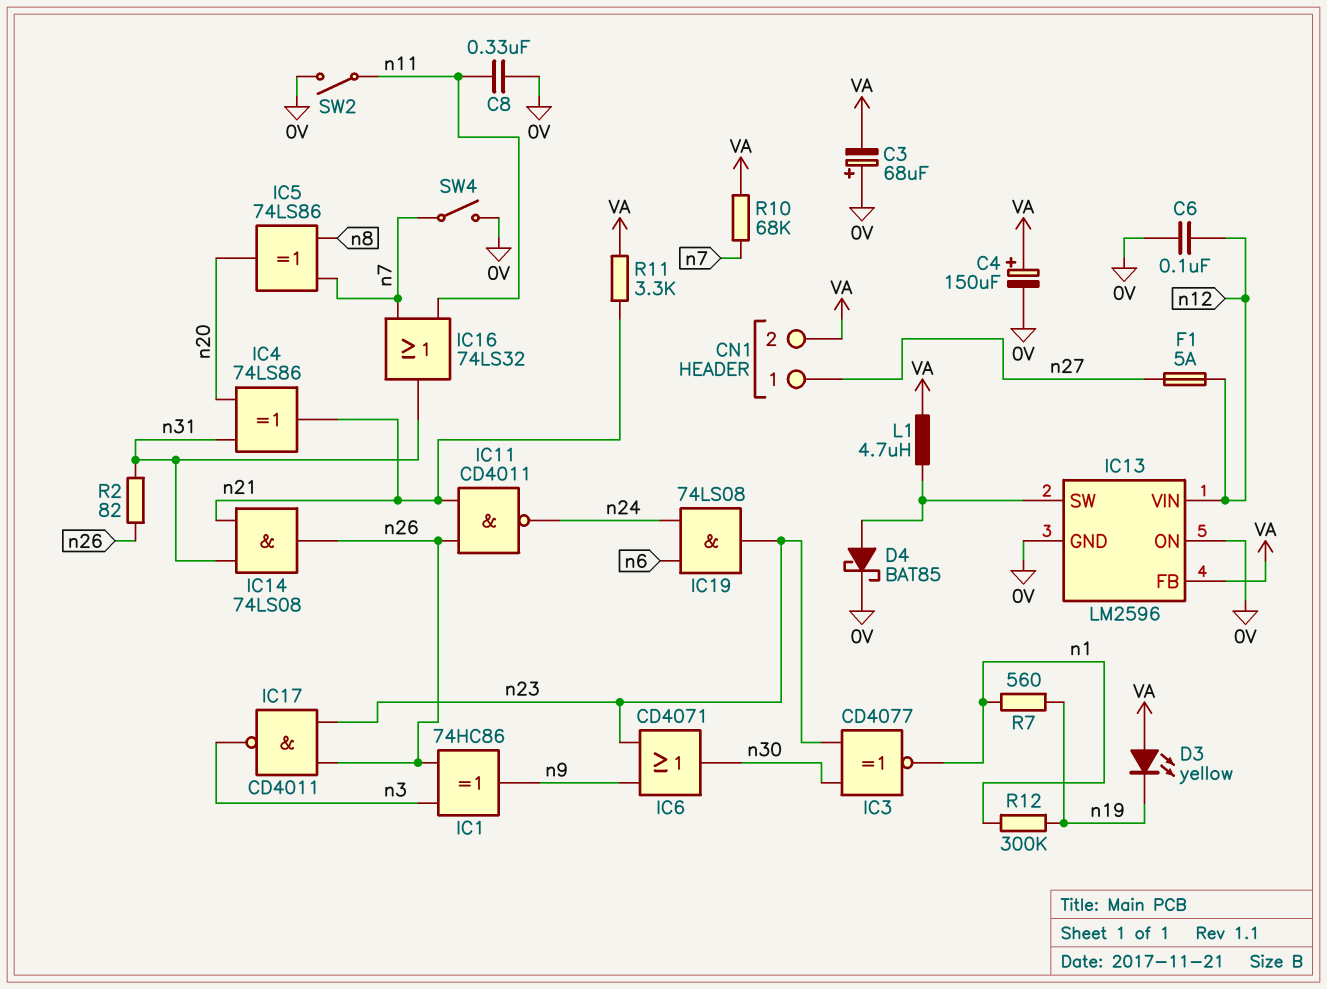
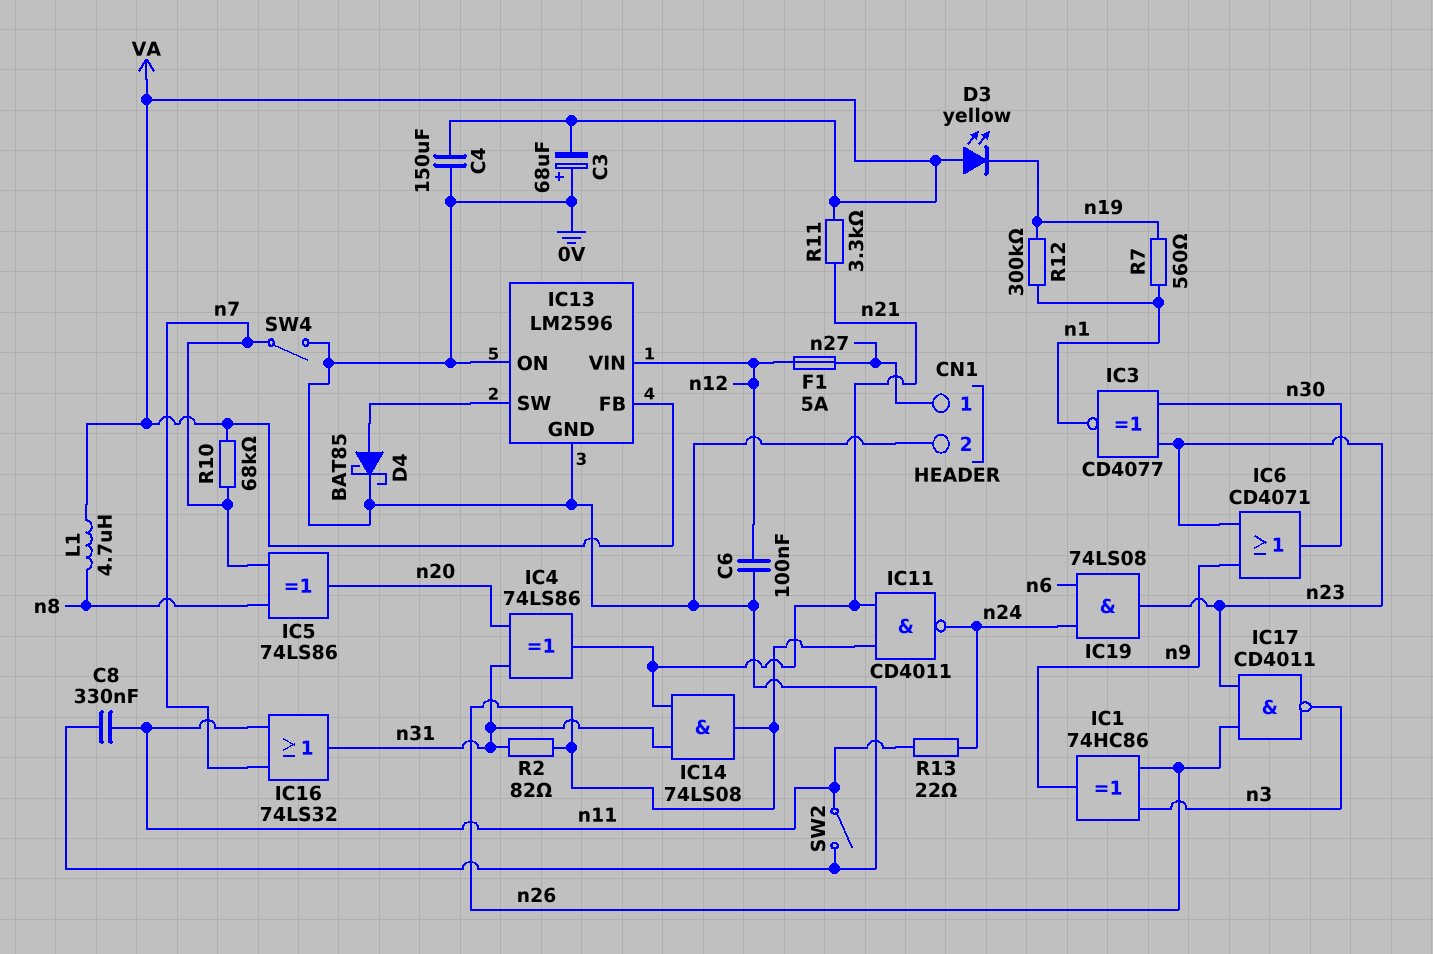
C4: 150uF (plus VA, minus 0V) -> 150uF (0V, VA)
CN1 pin 2: VA -> 0V
L1: 4.7uH (IC13/SW, VA) -> 4.7uH (VA, n8)
R13: none -> 22 (n11, n24)

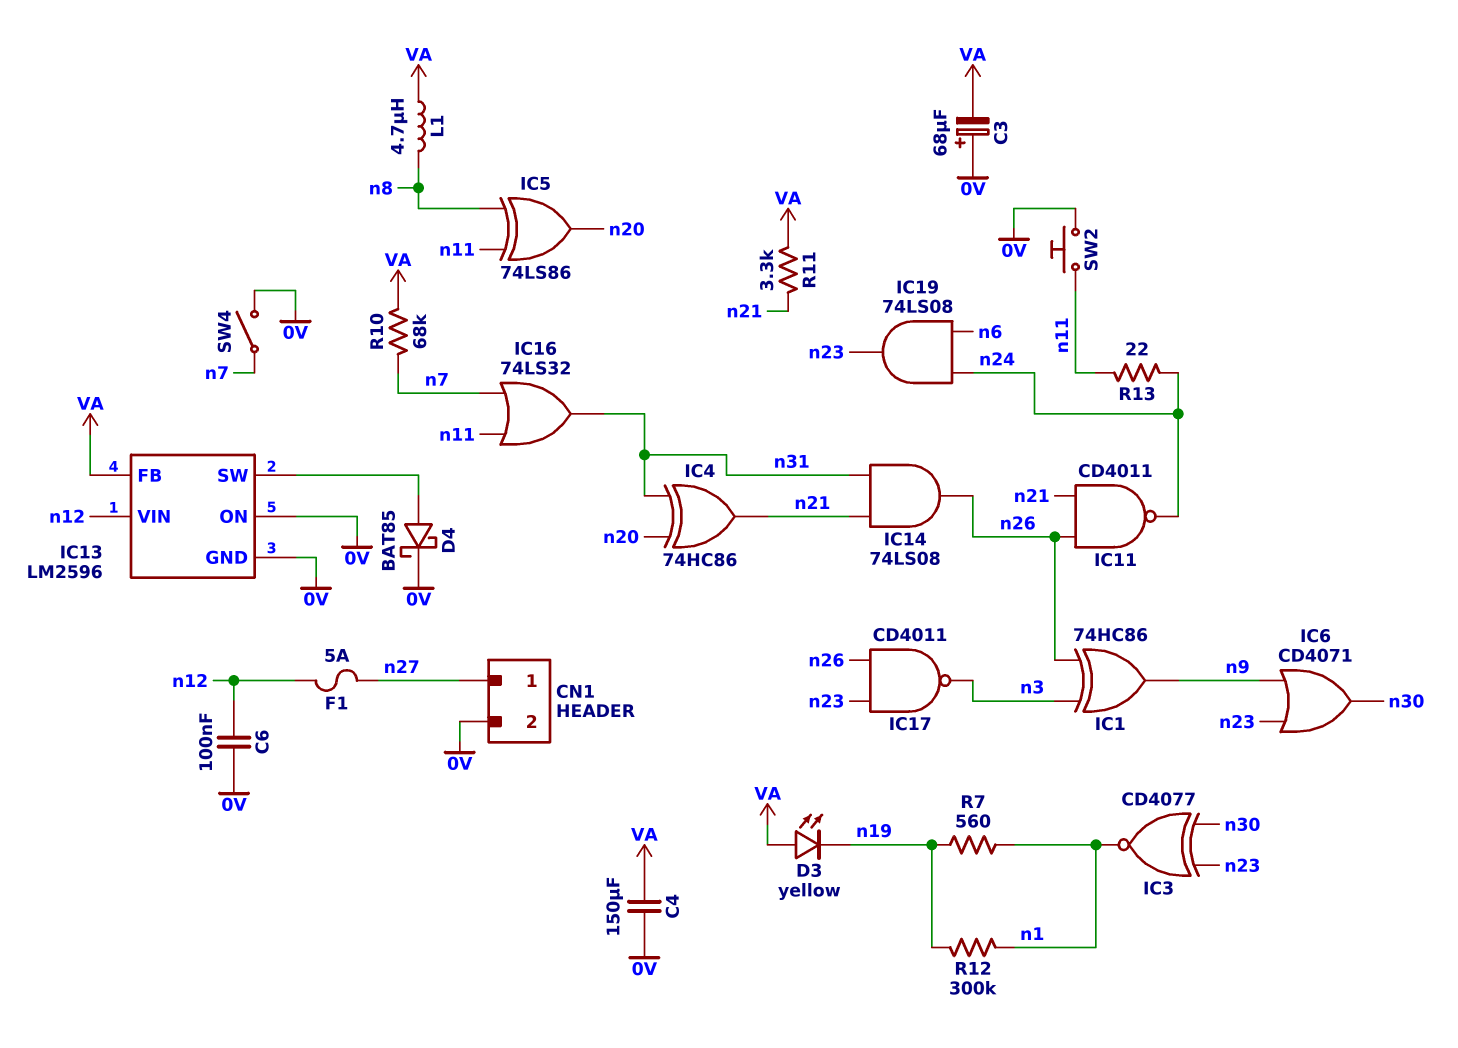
C8: 330nF (0V, n11) -> none
IC4: XOR 74LS86 (in n20, in n31, out n21) -> XOR 74HC86 (in n20, in n31, out n21)
IC5: XOR 74LS86 (in n7, in n8, out n20) -> XOR 74LS86 (in n8, in n11, out n20)
R2: 82 (n26, n31) -> none
SW2: switch (0V, n11) -> button (0V, n11)

